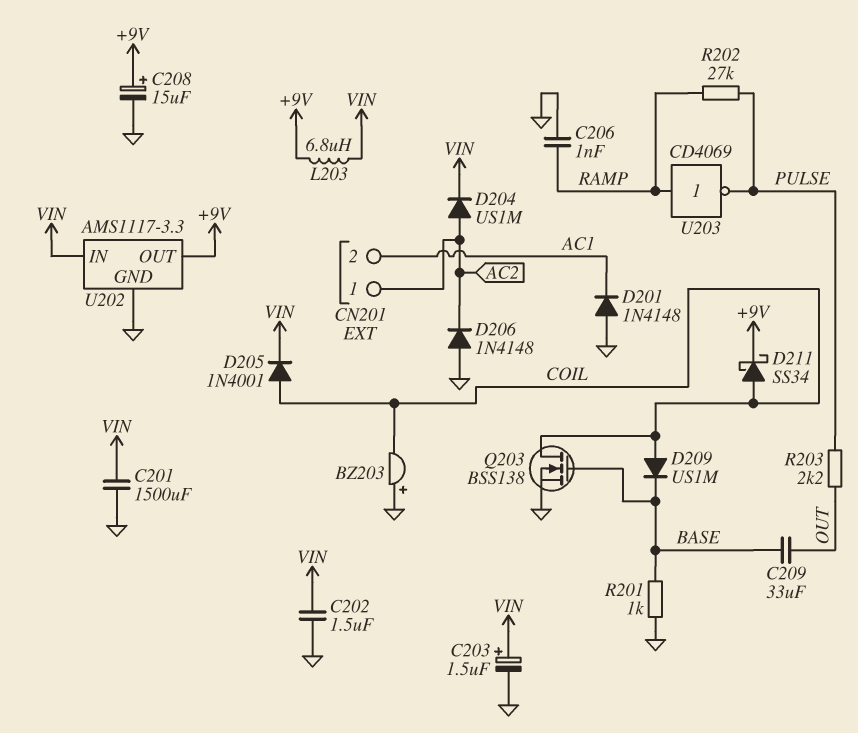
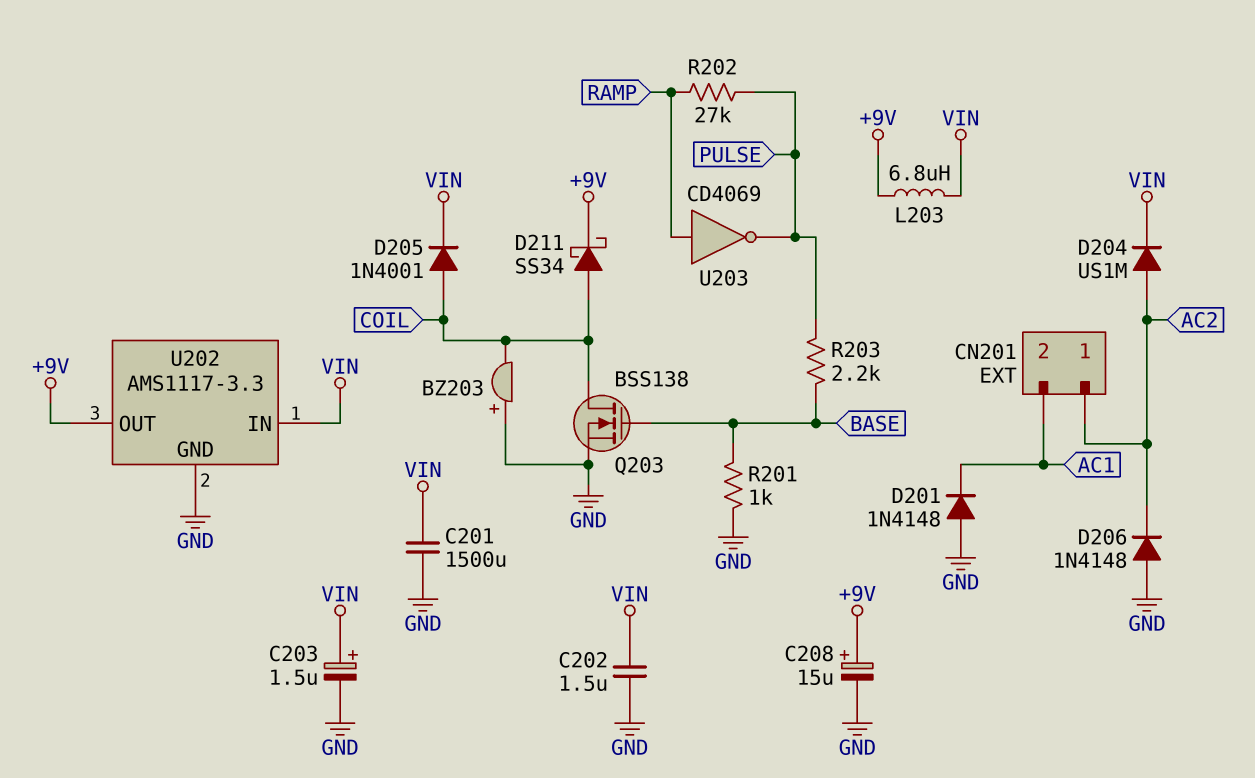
C206: 1nF (GND, RAMP) -> none
C209: 33uF (BASE, OUT) -> none
D209: diode US1M (A COIL, K BASE) -> none
R203: 2.2k (OUT, PULSE) -> 2.2k (BASE, PULSE)

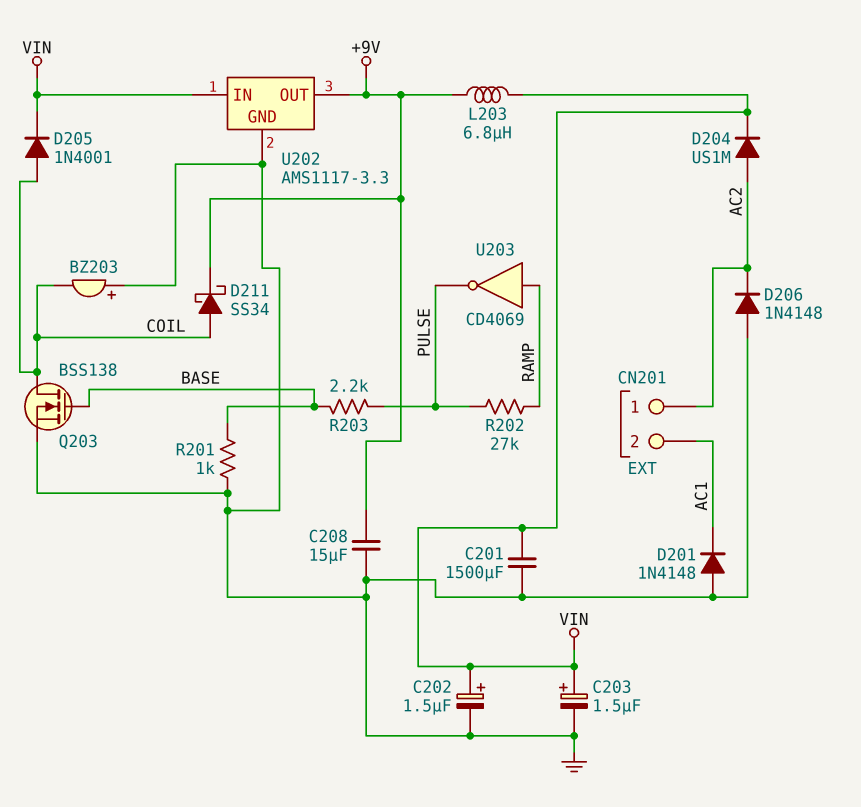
C202: 1.5uF (GND, VIN) -> 1.5uF (plus VIN, minus GND)
C208: 15uF (plus +9V, minus GND) -> 15uF (+9V, GND)

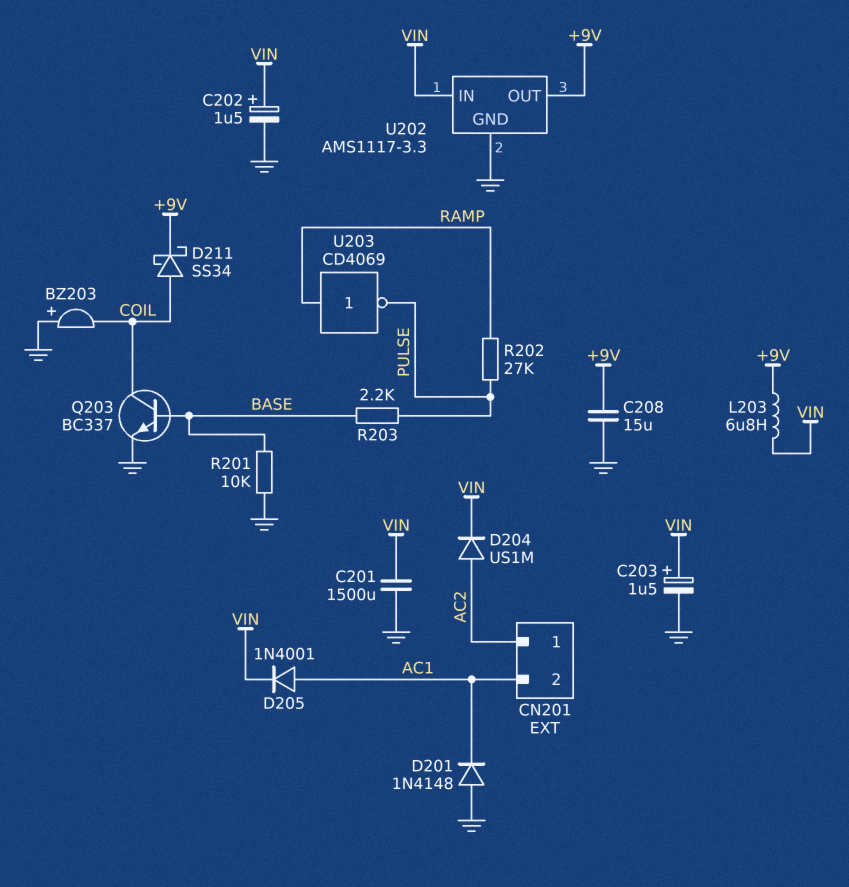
D205: diode 1N4001 (A COIL, K VIN) -> diode 1N4001 (A AC1, K VIN)
D206: diode 1N4148 (A GND, K AC2) -> none
Q203: NMOS BSS138 (G BASE, D COIL, S GND) -> NPN BC337 (B BASE, C COIL, E GND)
R201: 1k (BASE, GND) -> 10k (BASE, GND)

